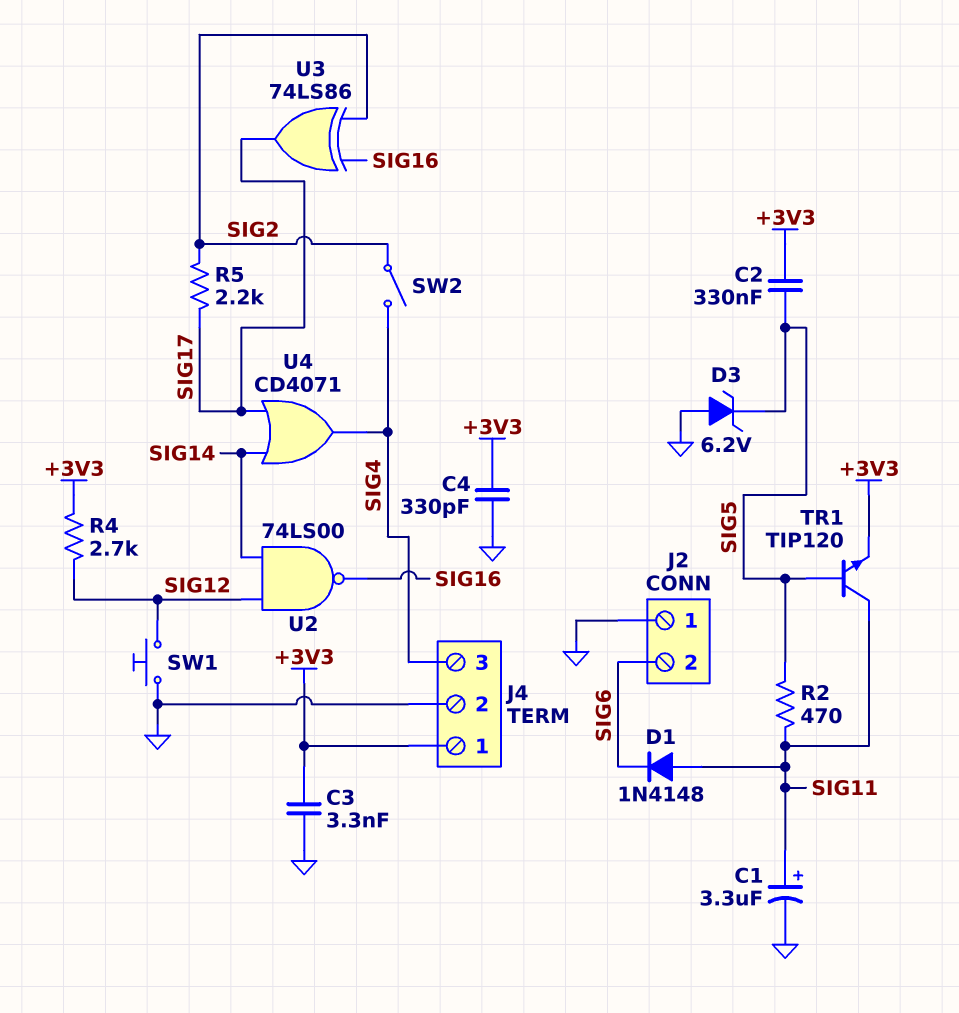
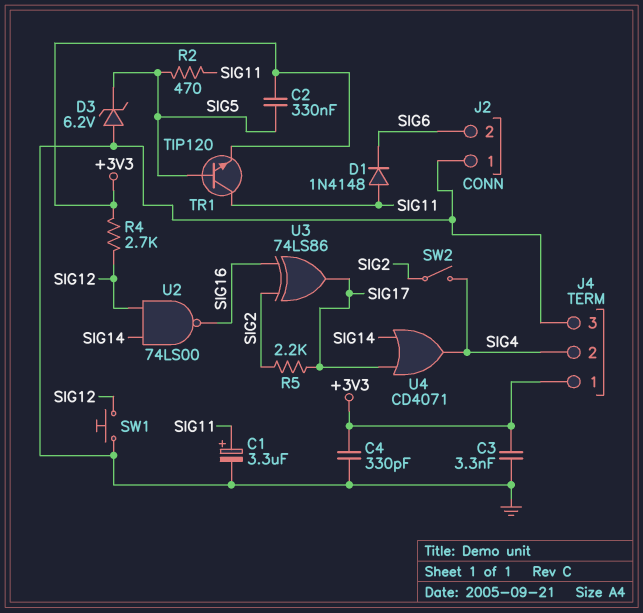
J4 pin 2: GND -> SIG4
J4 pin 3: SIG4 -> GND

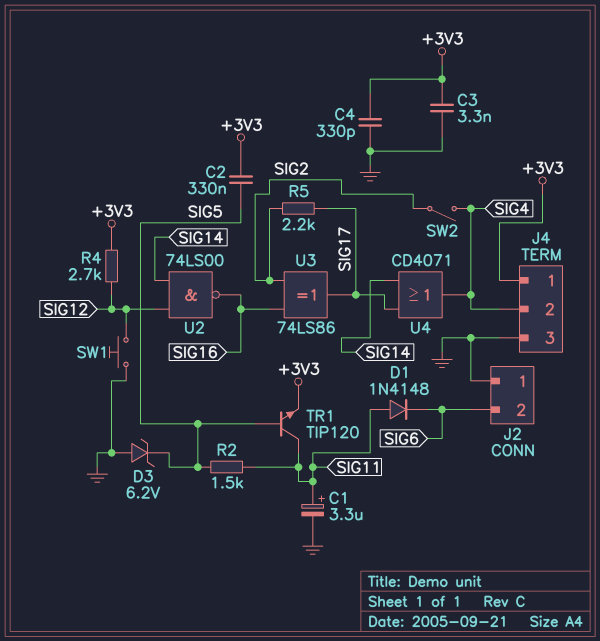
R2: 470 (SIG5, SIG11) -> 1.5k (SIG5, SIG11)

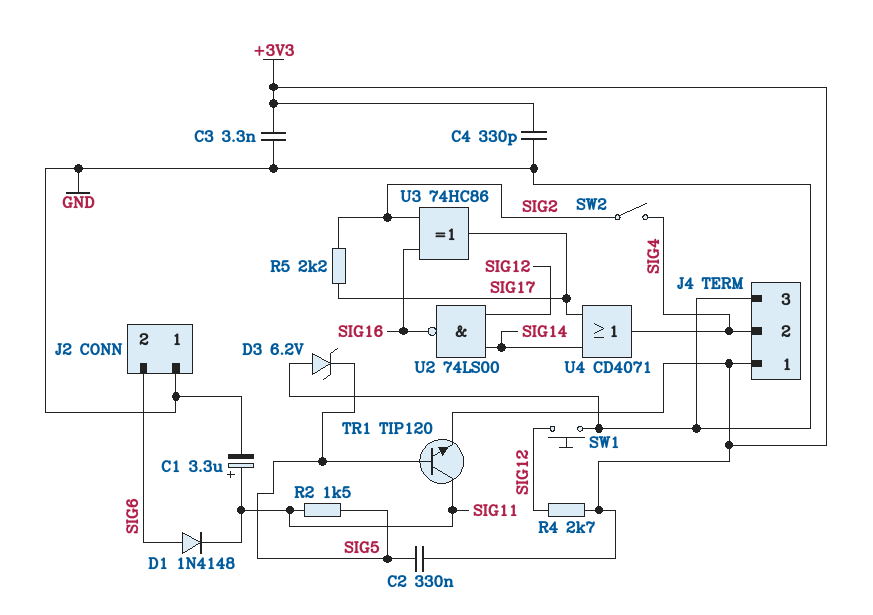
D1: diode 1N4148 (A SIG11, K SIG6) -> diode 1N4148 (A SIG6, K SIG11)
U3: XOR 74LS86 (in SIG2, in SIG16, out SIG17) -> XOR 74HC86 (in SIG2, in SIG16, out SIG17)

